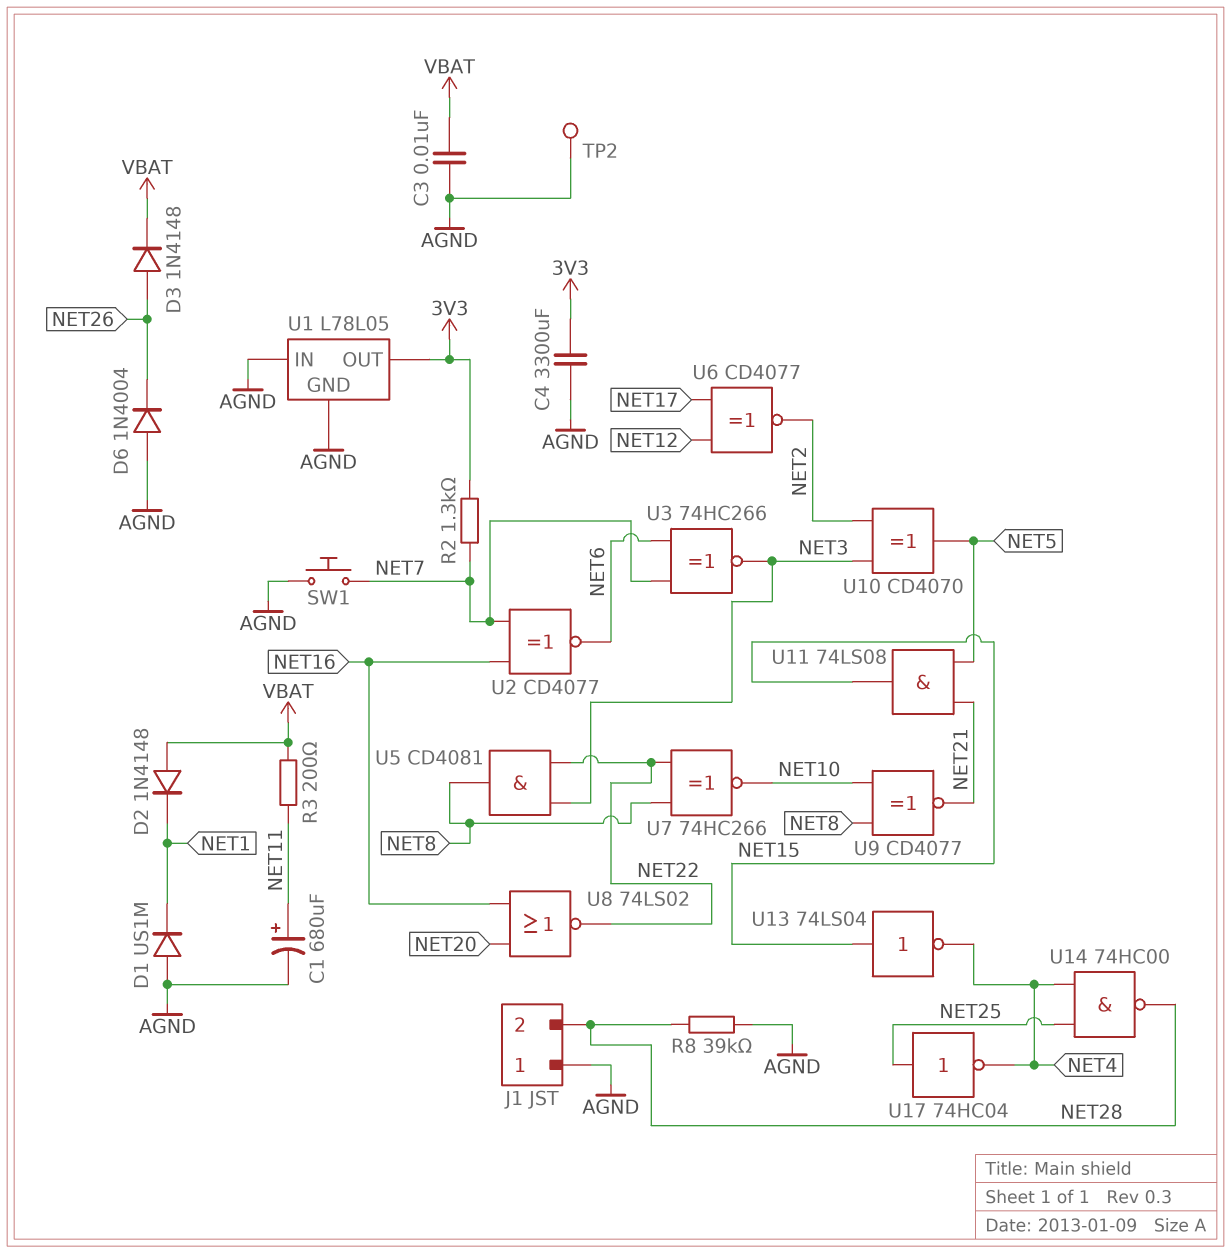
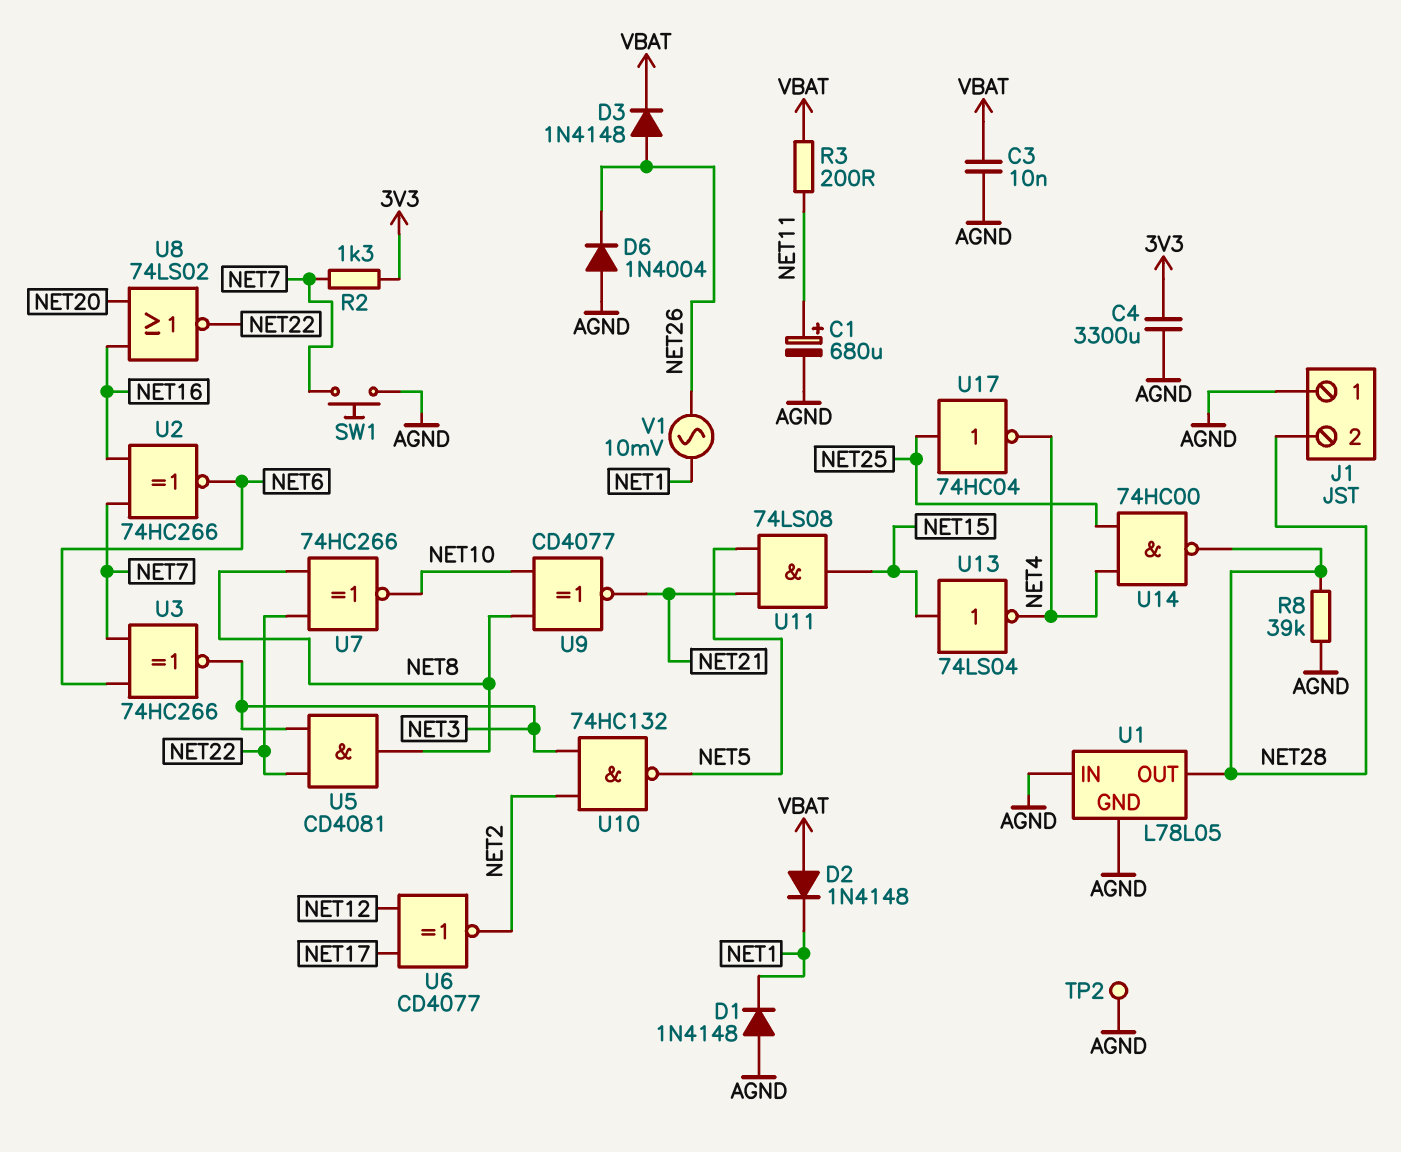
D1: diode US1M (A AGND, K NET1) -> diode 1N4148 (A AGND, K NET1)
U1 pin OUT: 3V3 -> NET28
U2: XNOR CD4077 (in NET7, in NET16, out NET6) -> XNOR 74HC266 (in NET7, in NET16, out NET6)
U10: XOR CD4070 (in NET2, in NET3, out NET5) -> NAND 74HC132 (in NET2, in NET3, out NET5)
V1: none -> AC 10mV (NET1, NET26)

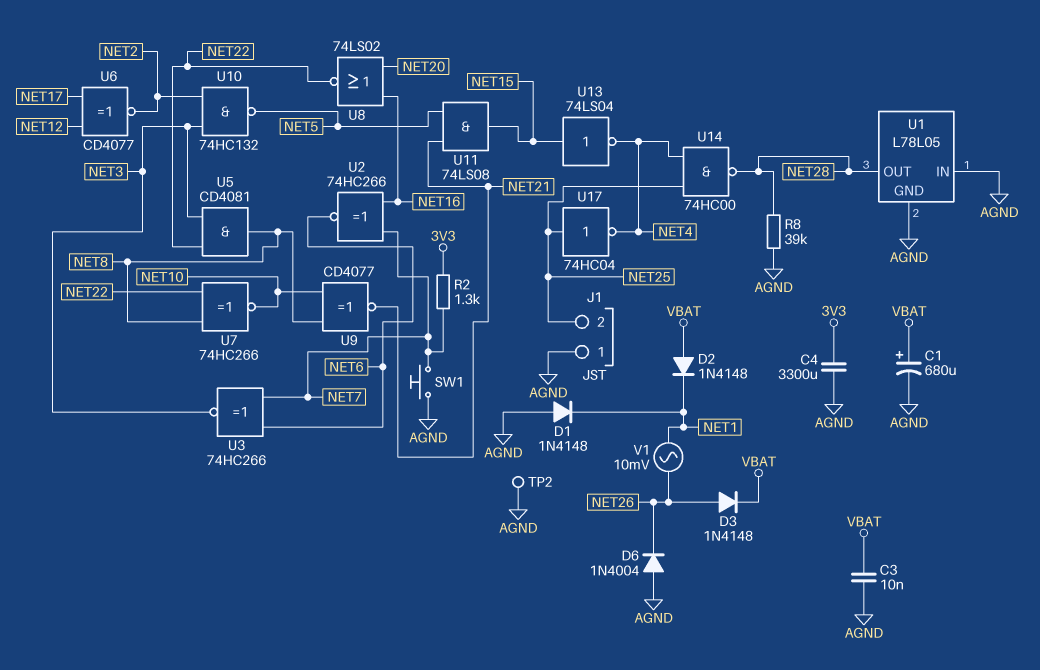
C1: 680uF (plus NET11, minus AGND) -> 680uF (plus VBAT, minus AGND)
J1 pin 2: NET28 -> NET25
R3: 200 (NET11, VBAT) -> none

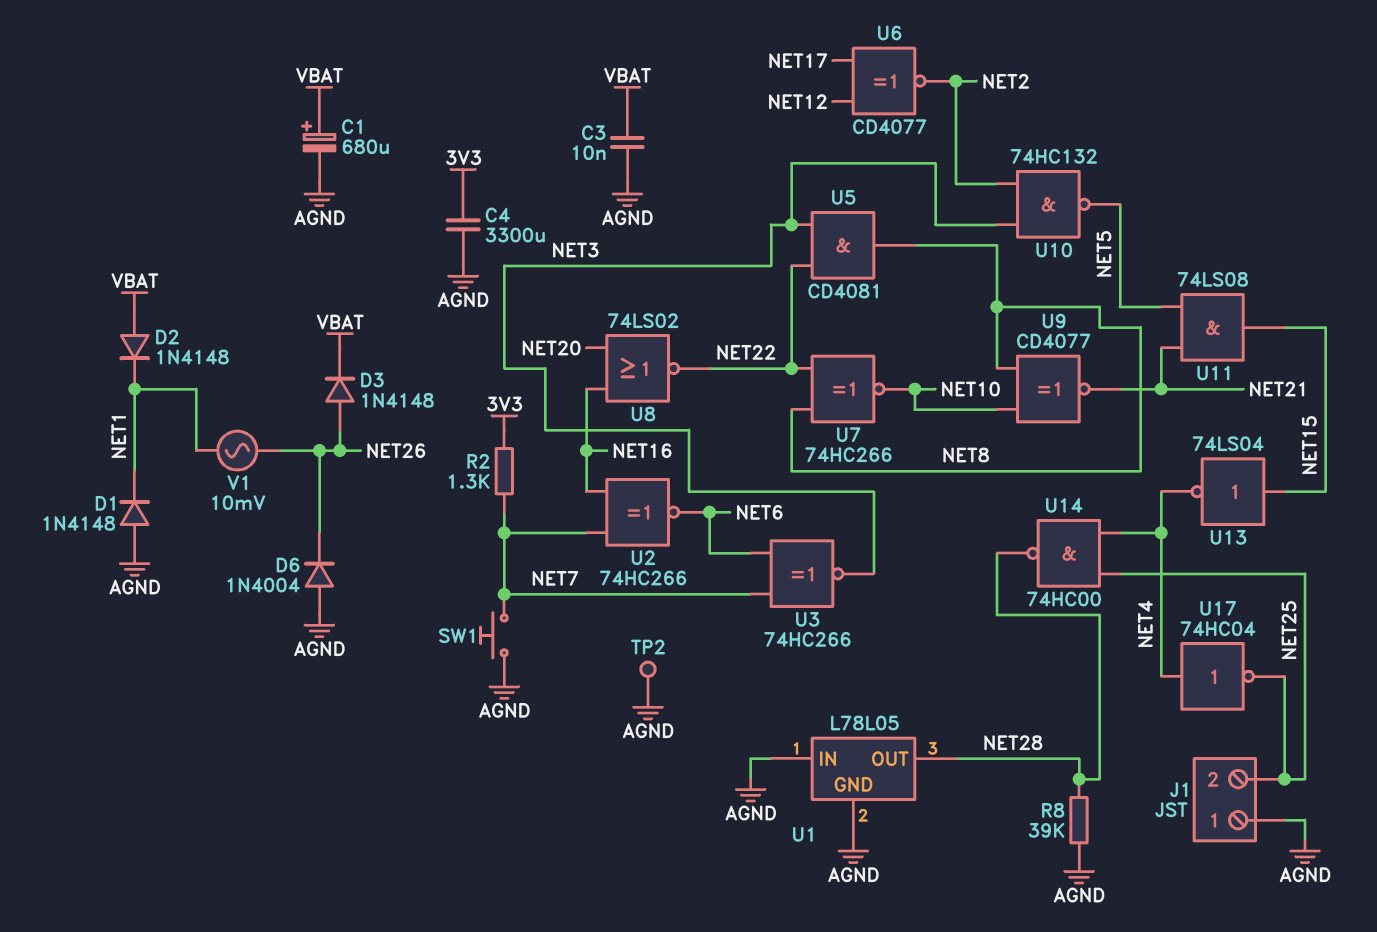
U17: NOT 74HC04 (in NET25, out NET4) -> NOT 74HC04 (in NET4, out NET25)

